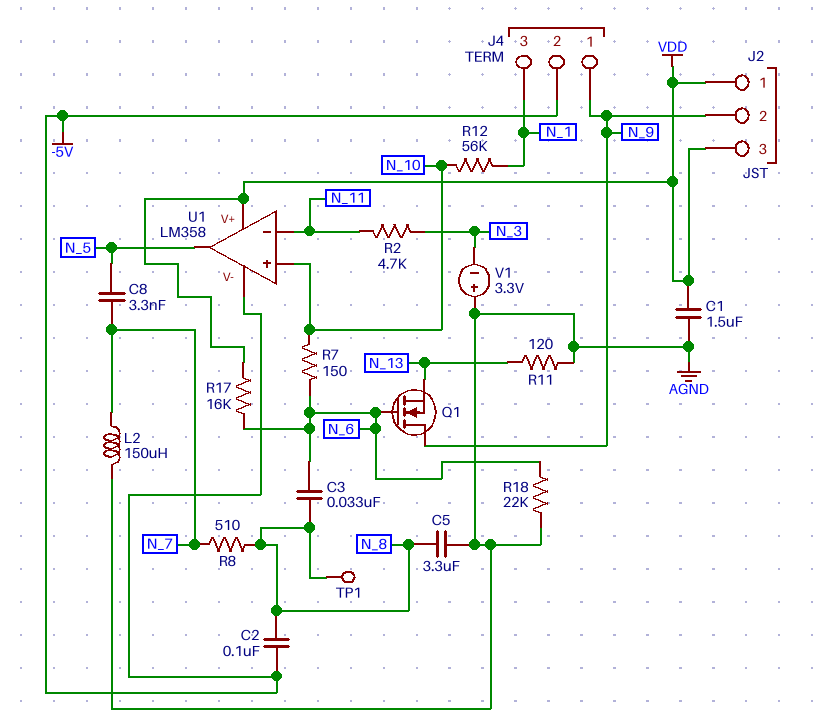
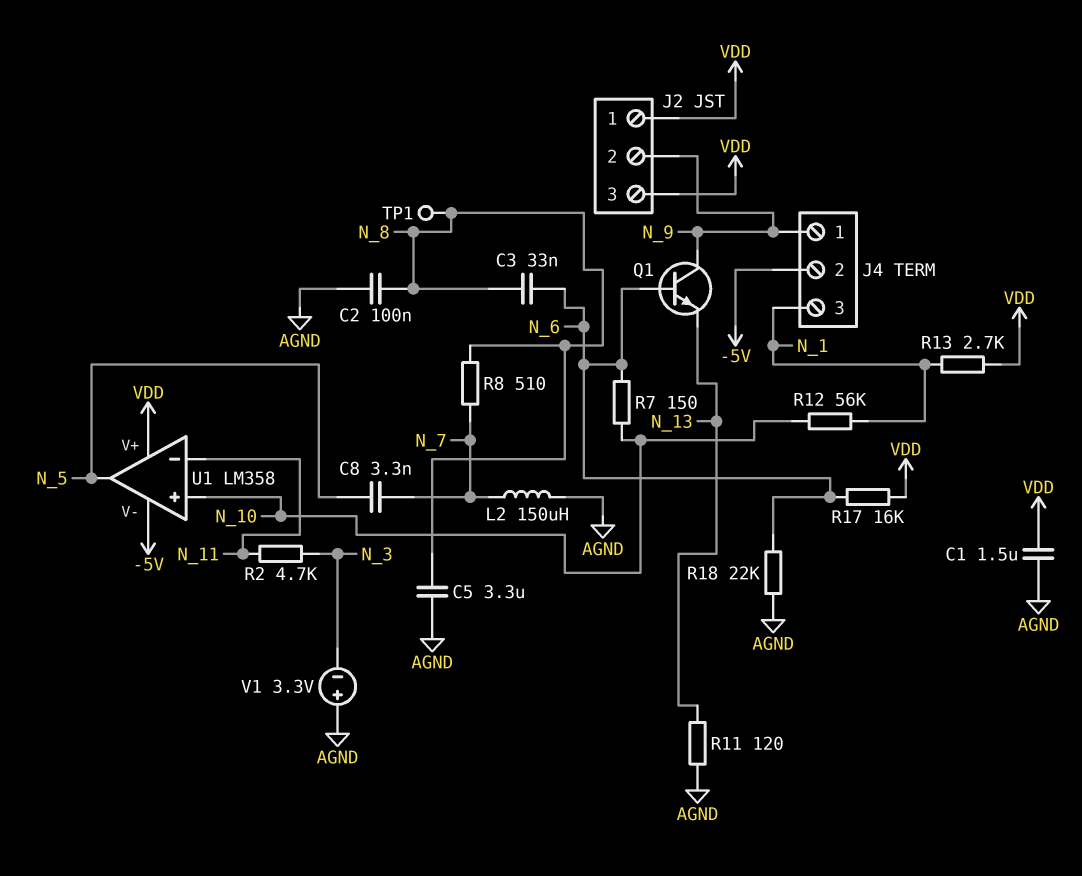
C2: 100nF (-5V, N_8) -> 100nF (AGND, N_8)
Q1: NMOS (G N_6, D N_9, S N_13) -> NPN (B N_6, C N_9, E N_13)
R13: none -> 2.7k (N_1, VDD)

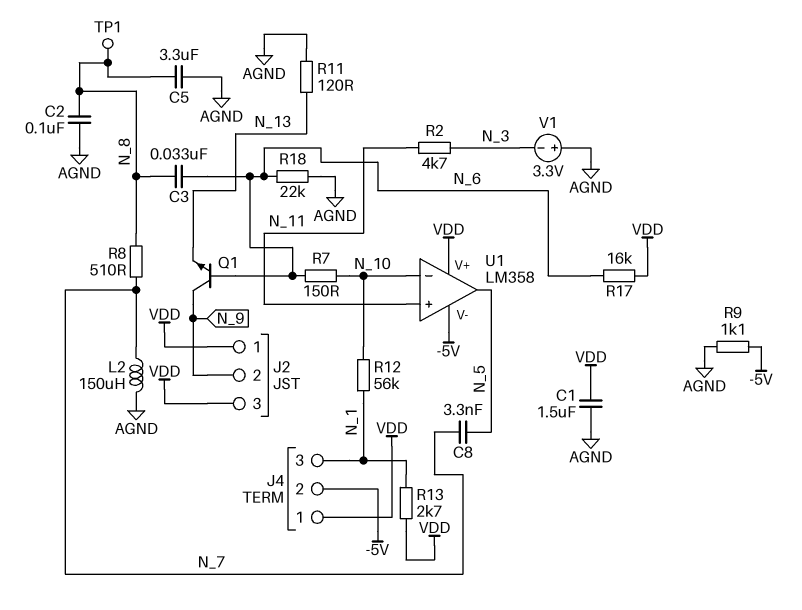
J4 pin 1: N_9 -> VDD
R9: none -> 1.1k (-5V, AGND)
U1 pin in+: N_10 -> N_11
U1 pin in-: N_11 -> N_10

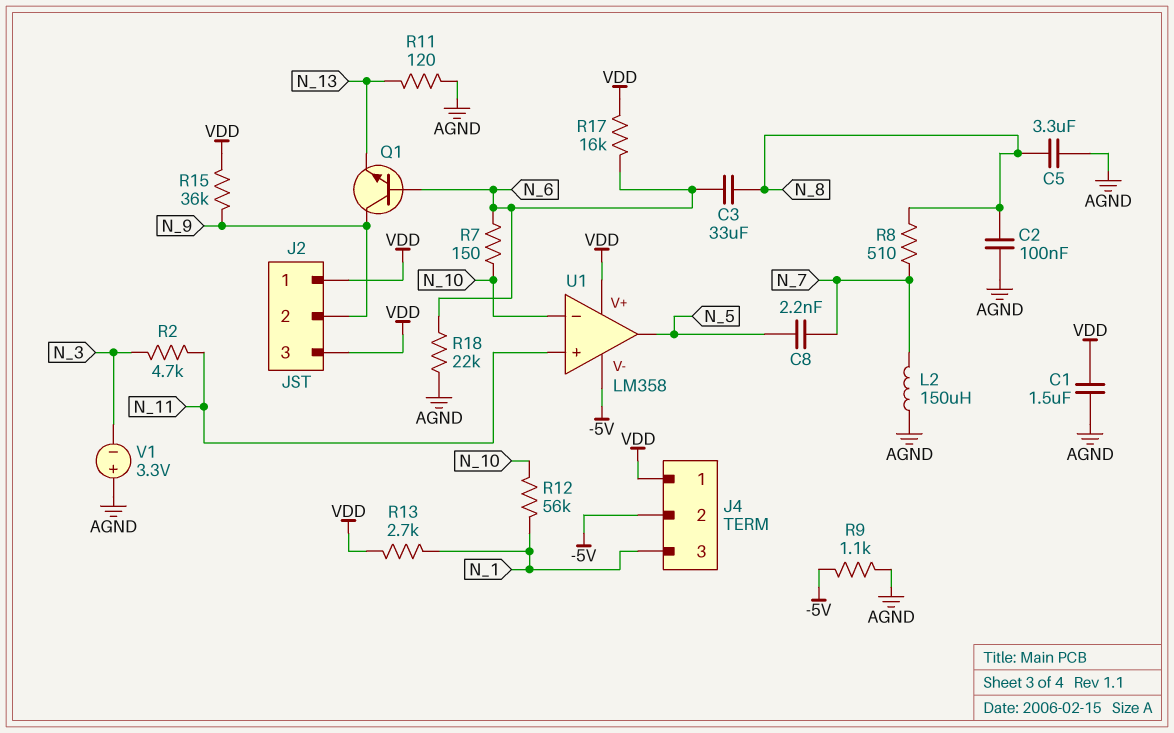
C3: 33nF (N_6, N_8) -> 33uF (N_6, N_8)
C8: 3.3nF (N_5, N_7) -> 2.2nF (N_5, N_7)
R15: none -> 36k (N_9, VDD)
TP1: test point (N_8) -> none

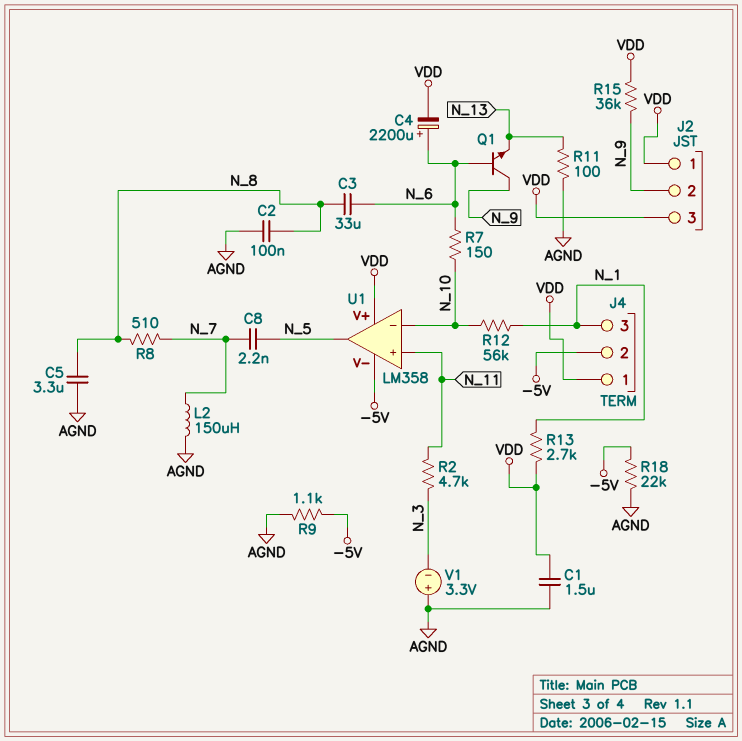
C4: none -> 2200uF (plus N_6, minus VDD)
R11: 120 (AGND, N_13) -> 100 (AGND, N_13)
R17: 16k (N_6, VDD) -> none
R18: 22k (AGND, N_6) -> 22k (-5V, AGND)

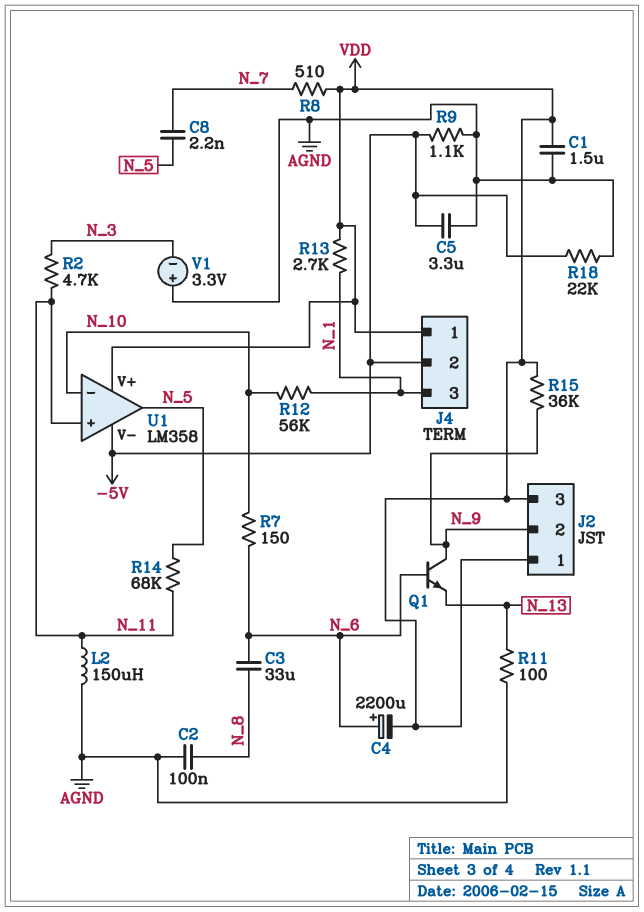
C5: 3.3uF (AGND, N_8) -> 3.3uF (-5V, AGND)
L2: 150uH (AGND, N_7) -> 150uH (AGND, N_11)
R8: 510 (N_7, N_8) -> 510 (N_7, VDD)
R14: none -> 68k (N_5, N_11)

